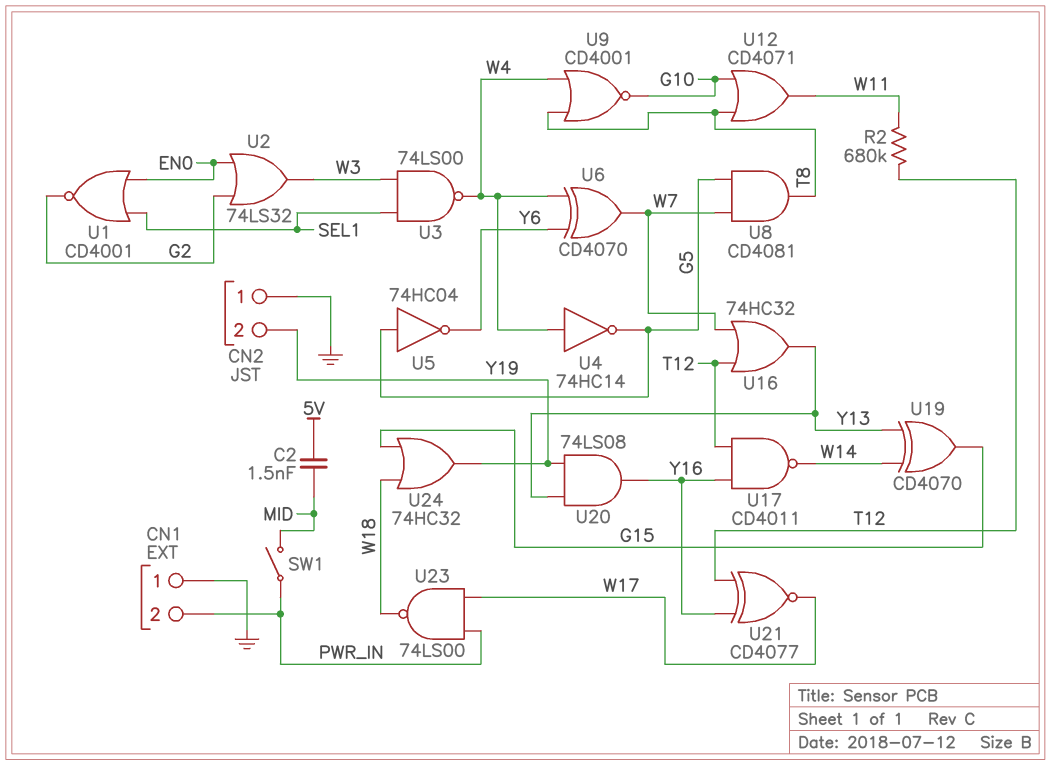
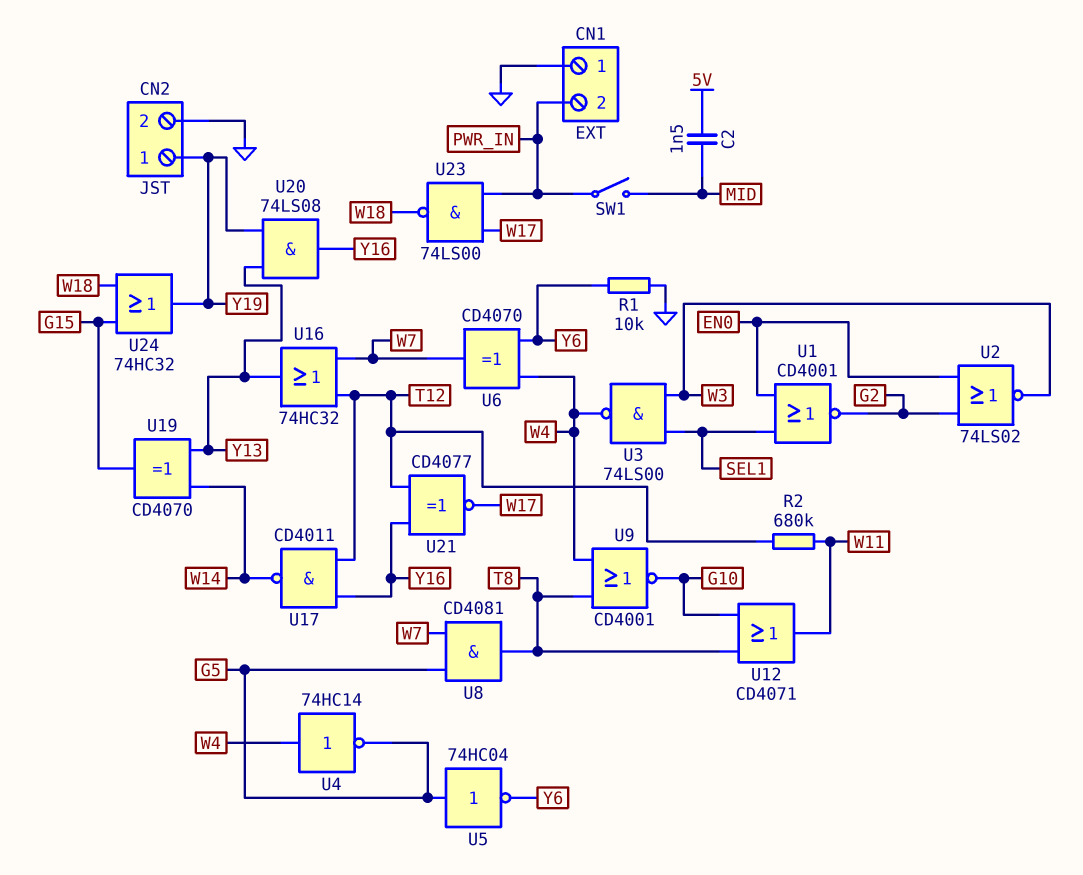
CN2 pin 1: GND -> Y19
CN2 pin 2: Y19 -> GND
R1: none -> 10k (GND, Y6)
U2: OR 74LS32 (in EN0, in G2, out W3) -> NOR 74LS02 (in EN0, in G2, out W3)

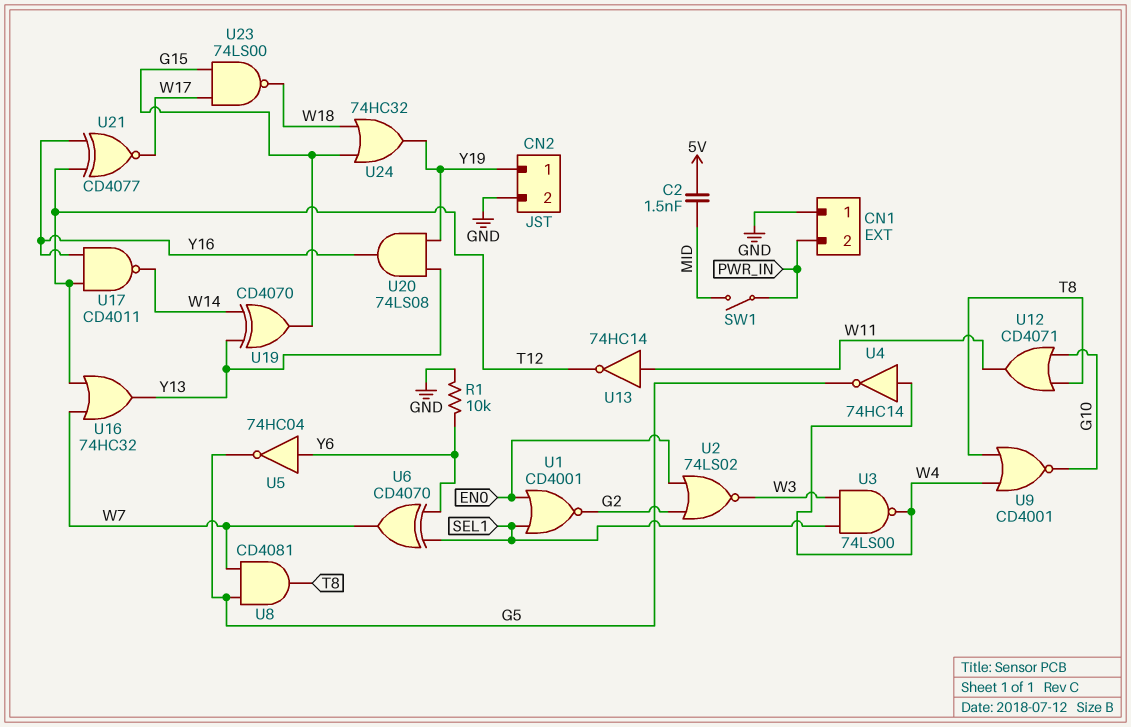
R2: 680k (T12, W11) -> none
U5: NOT 74HC04 (in G5, out Y6) -> NOT 74HC04 (in Y6, out G5)
U6: XOR CD4070 (in W4, in Y6, out W7) -> XOR CD4070 (in SEL1, in Y6, out W7)
U13: none -> NOT 74HC14 (in W11, out T12)
U23: NAND 74LS00 (in PWR_IN, in W17, out W18) -> NAND 74LS00 (in G15, in W17, out W18)

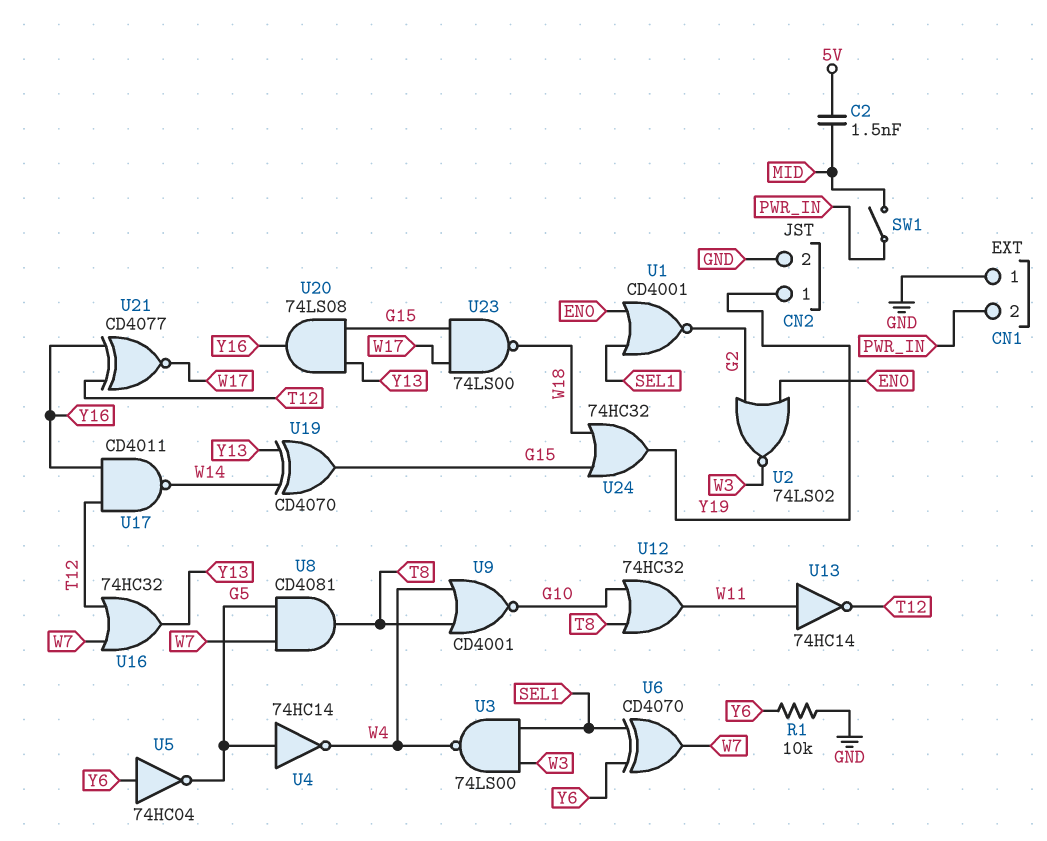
U4: NOT 74HC14 (in W4, out G5) -> NOT 74HC14 (in G5, out W4)
U12: OR CD4071 (in G10, in T8, out W11) -> OR 74HC32 (in G10, in T8, out W11)
U20: AND 74LS08 (in Y13, in Y19, out Y16) -> AND 74LS08 (in G15, in Y13, out Y16)

